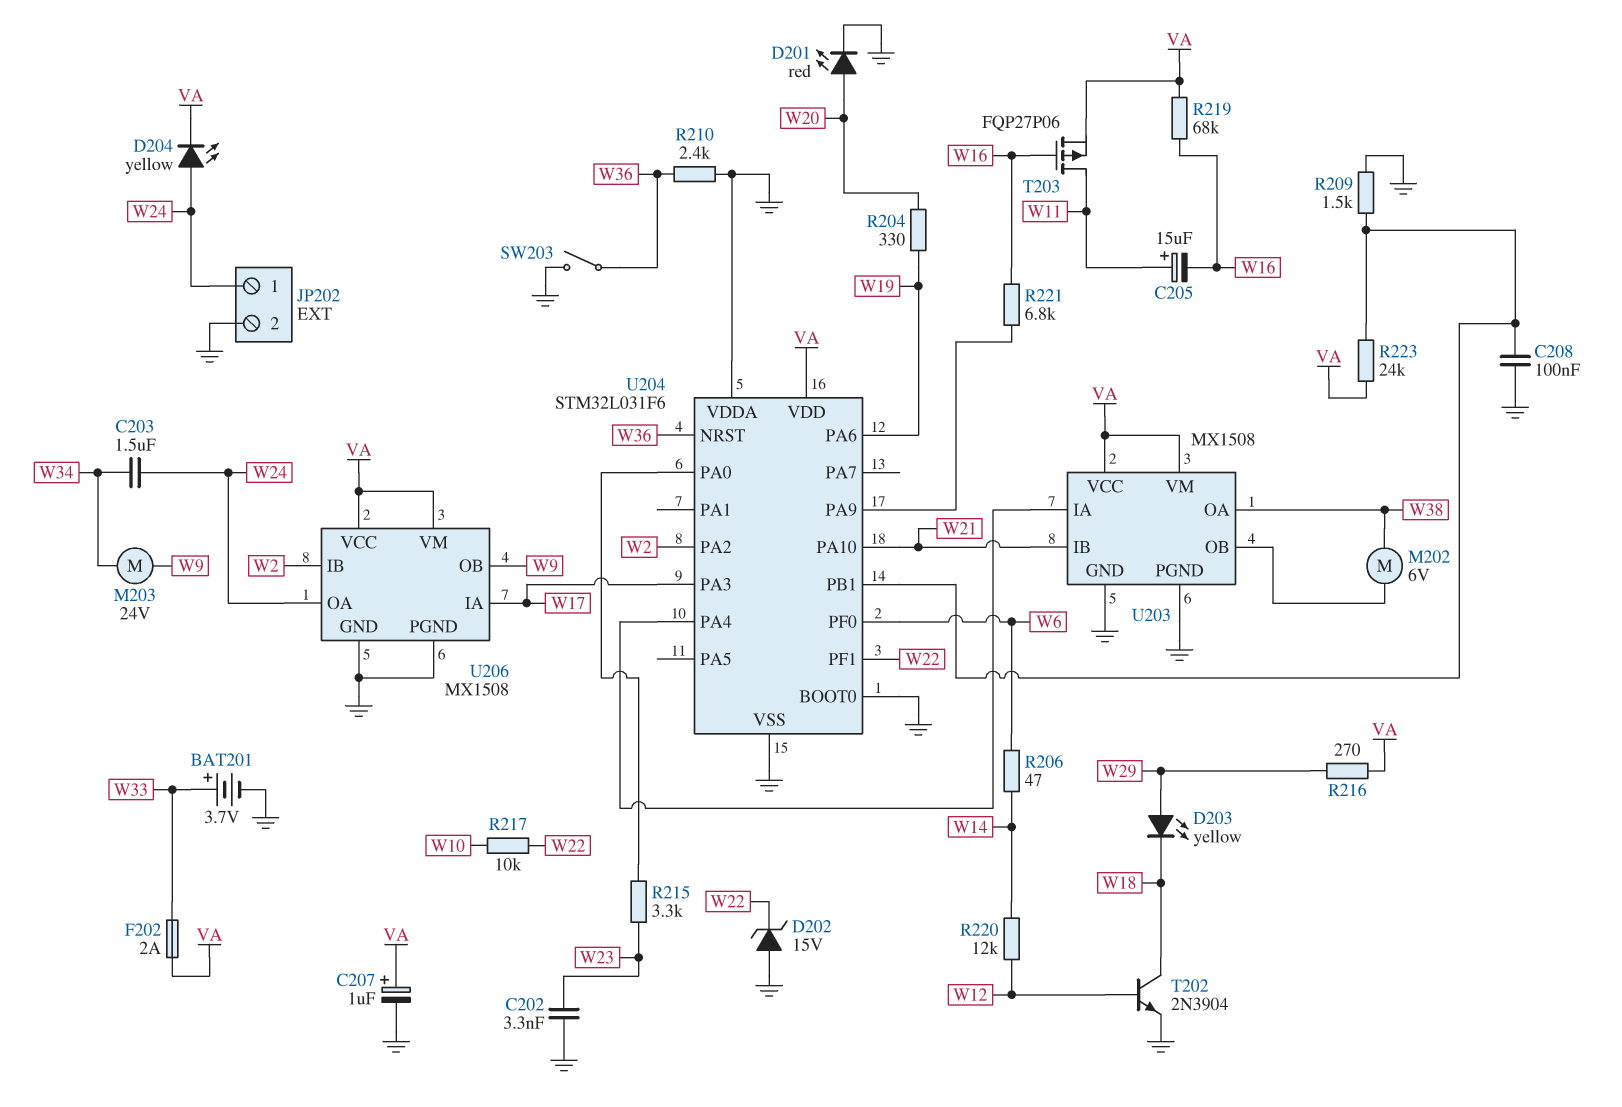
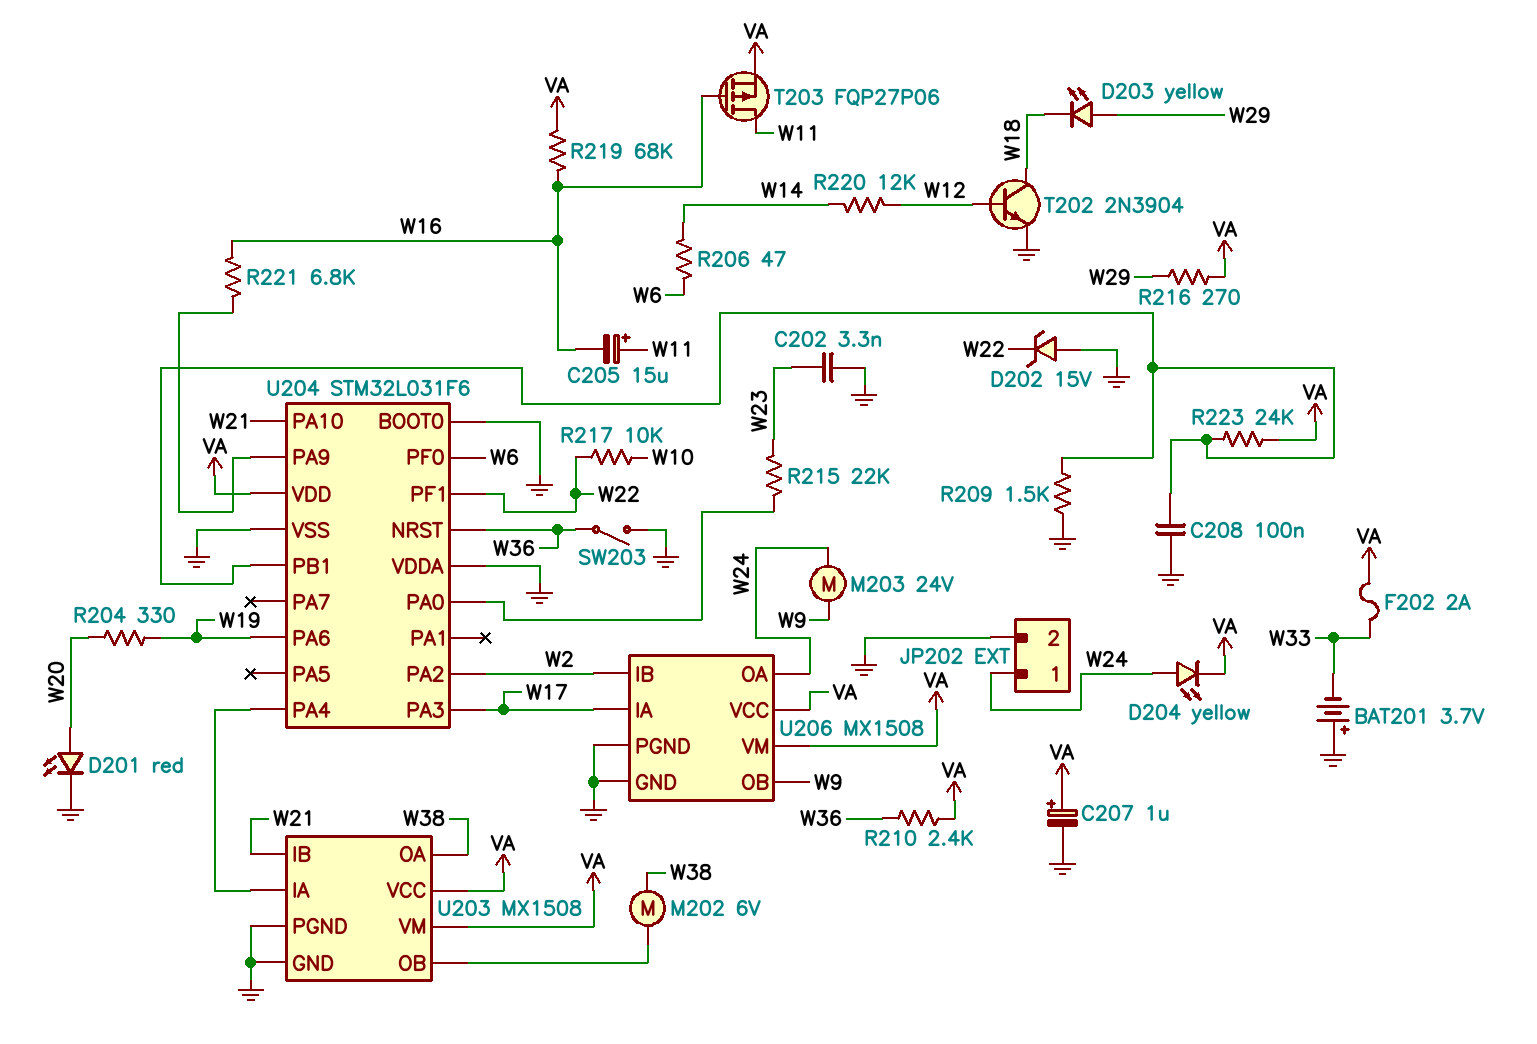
BAT201: 3.7V (plus W33, minus GND) -> 3.7V (plus GND, minus W33)
C203: 1.5uF (W24, W34) -> none
M203: motor 24V (W9, W34) -> motor 24V (W9, W24)
R210: 2.4k (GND, W36) -> 2.4k (VA, W36)
R215: 3.3k (U204/PA0, W23) -> 22k (U204/PA0, W23)

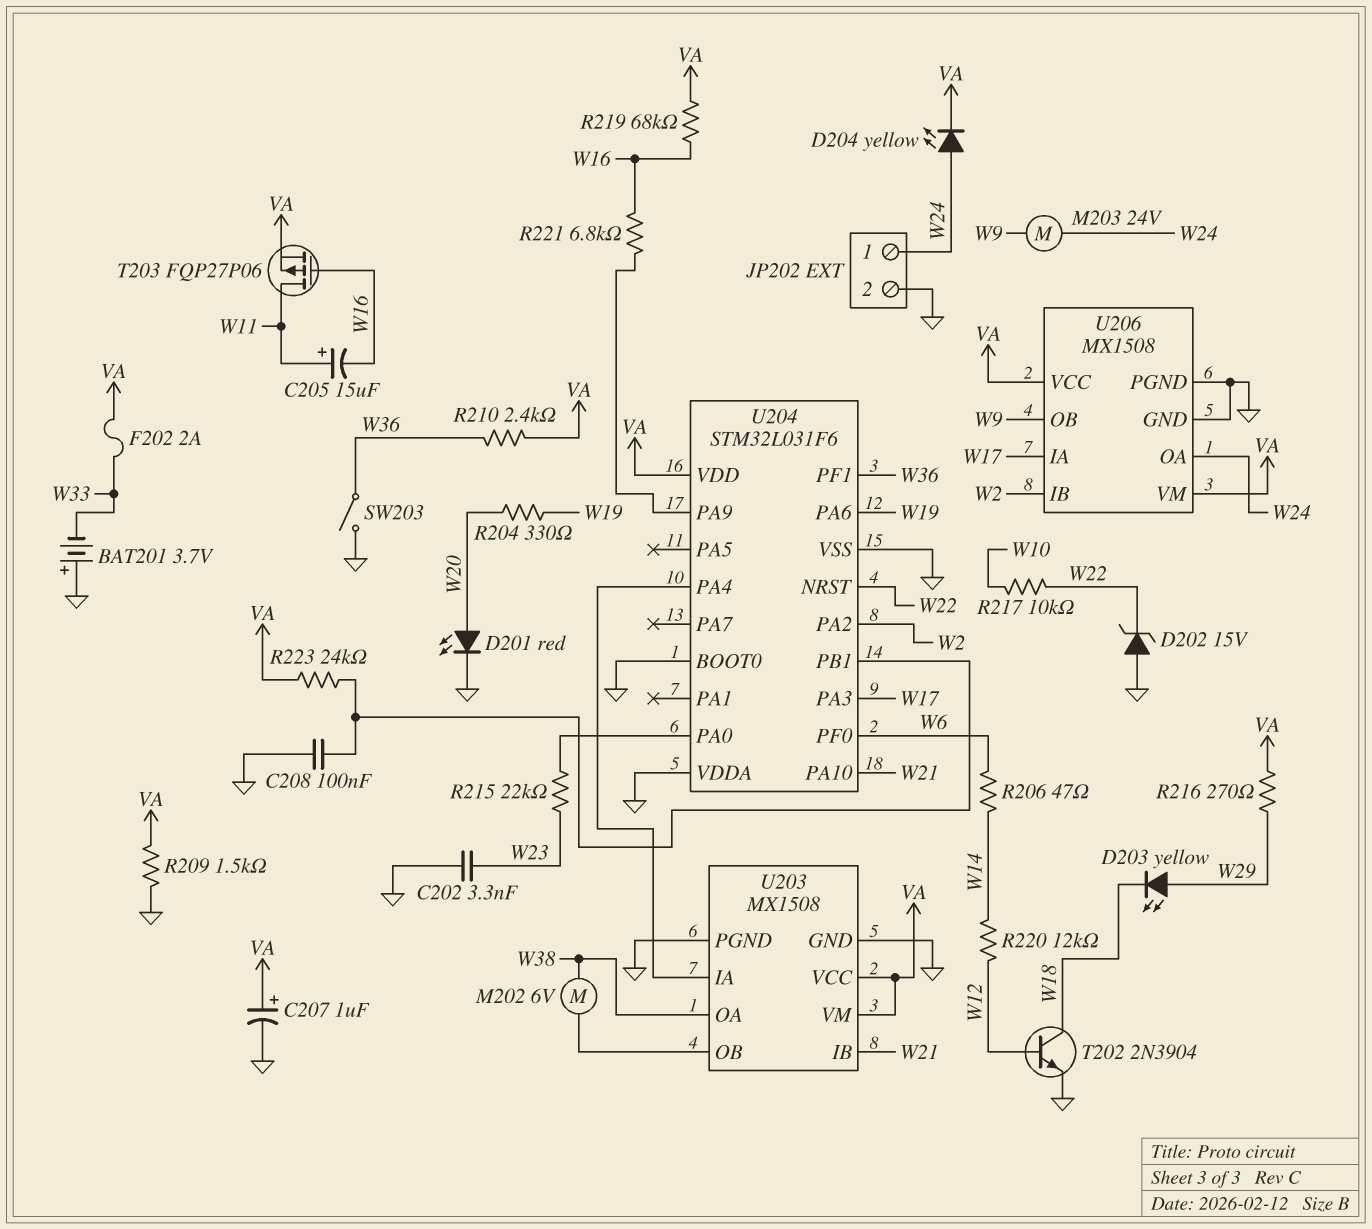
R209: 1.5k (GND, U204/PB1) -> 1.5k (GND, VA)
U204 pin NRST: W36 -> W22
U204 pin PF1: W22 -> W36

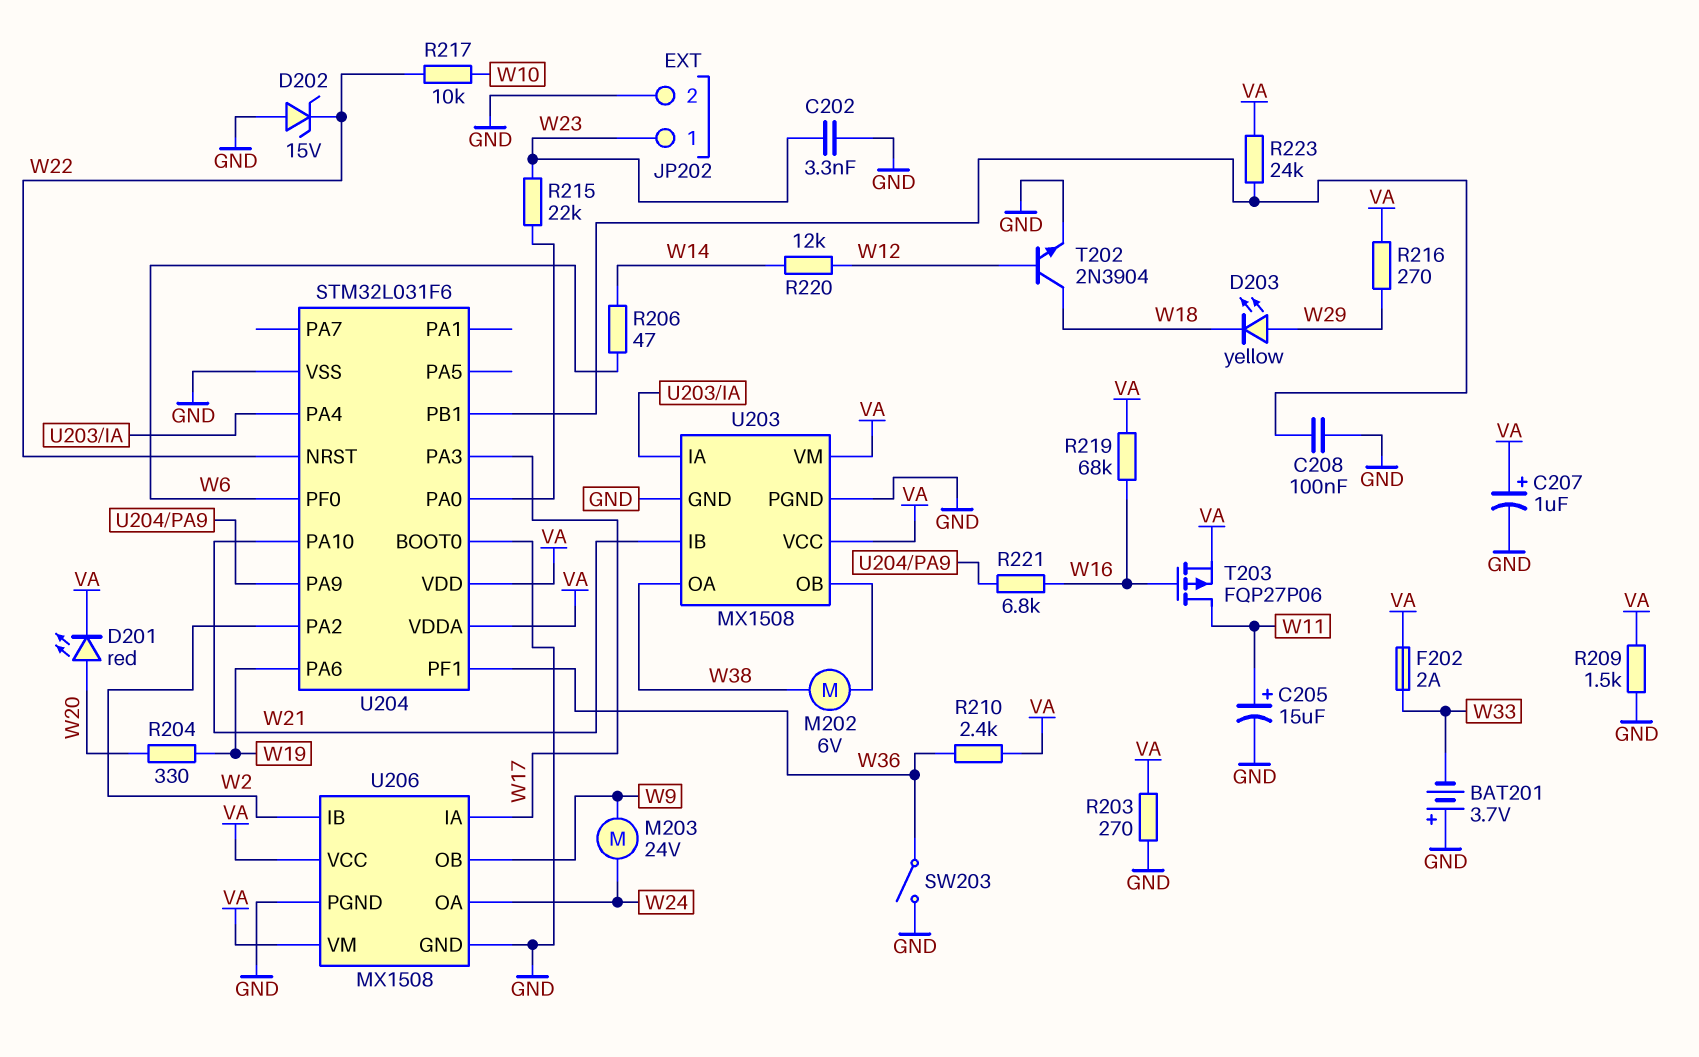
C205: 15uF (plus W11, minus W16) -> 15uF (plus W11, minus GND)
D201: LED red (A W20, K GND) -> LED red (A W20, K VA)
D204: LED yellow (A W24, K VA) -> none
JP202 pin 1: W24 -> W23
R203: none -> 270 (GND, VA)
U204 pin VDDA: GND -> VA

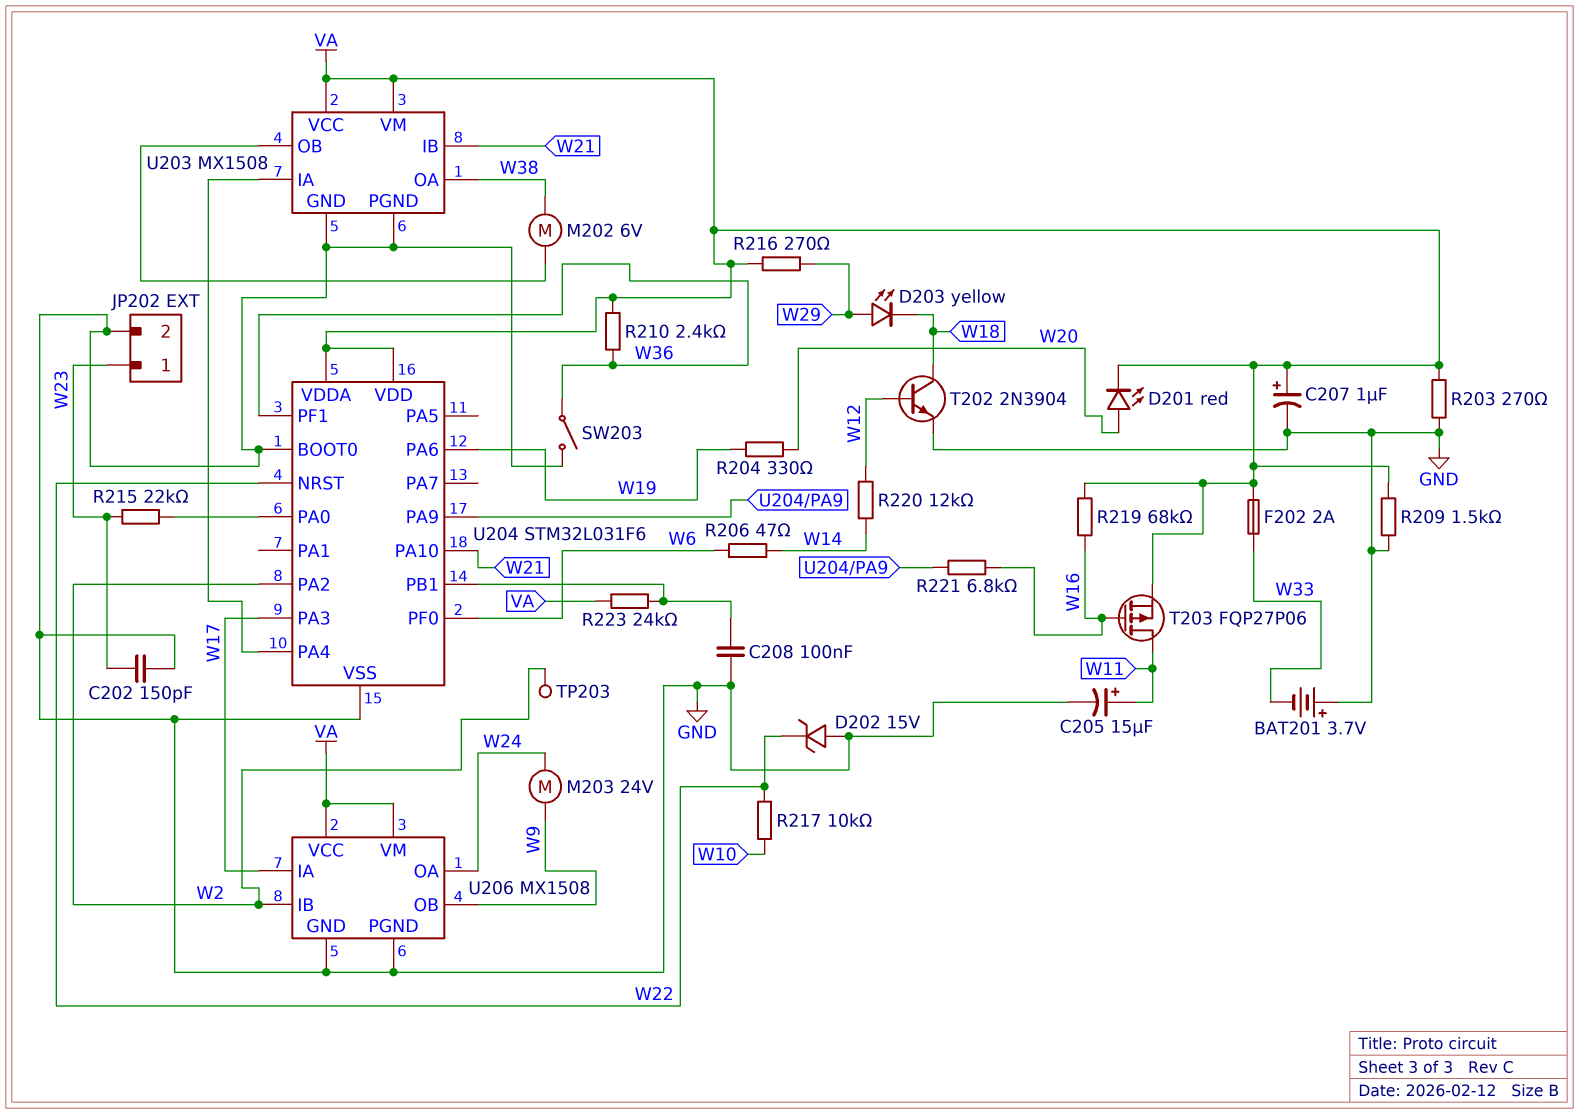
C202: 3.3nF (GND, W23) -> 150pF (GND, W23)
TP203: none -> test point (W2)

